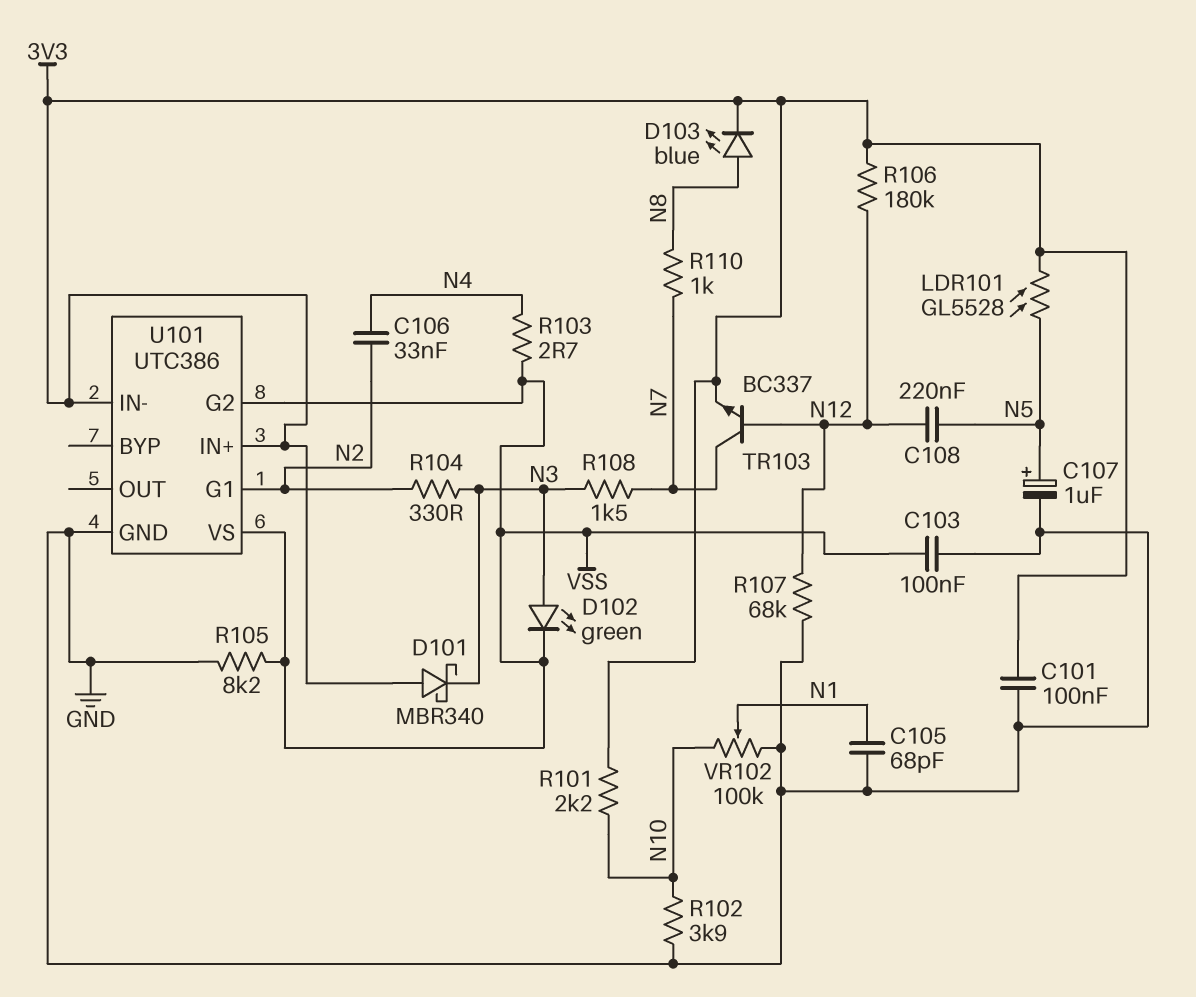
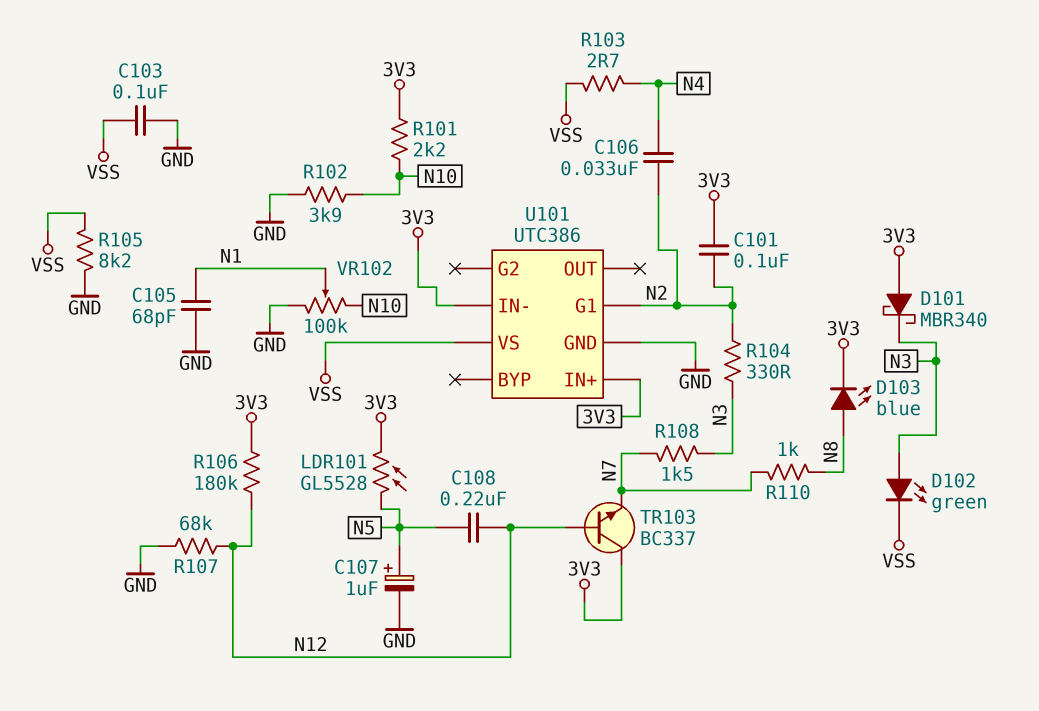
C101: 100nF (3V3, GND) -> 100nF (3V3, N2)
TR103: NPN BC337 (B N12, C N7, E 3V3) -> NPN BC337 (B N12, C 3V3, E N7)
U101 pin G2: VSS -> none

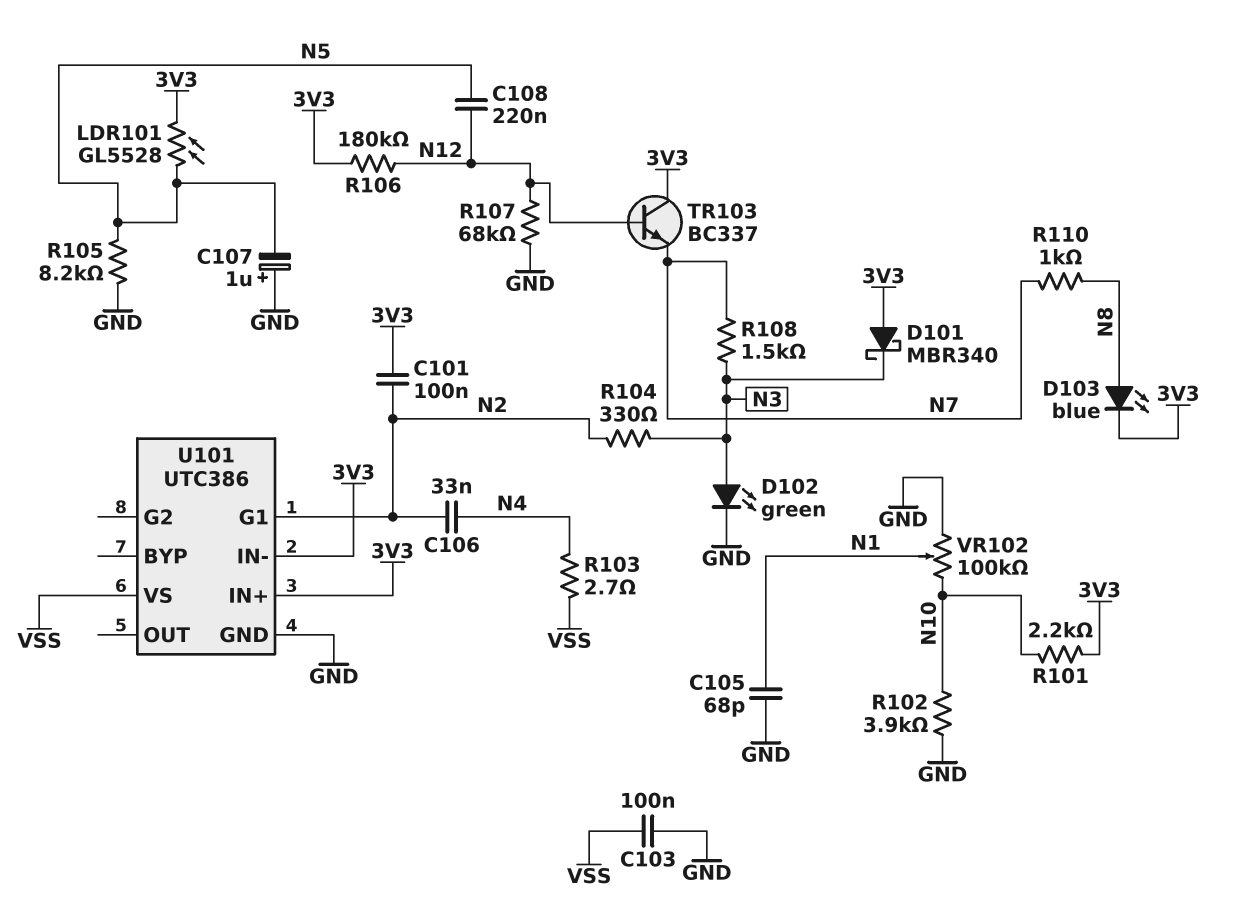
C107: 1uF (plus N5, minus GND) -> 1uF (plus GND, minus N5)
D102: LED green (A N3, K VSS) -> LED green (A N3, K GND)
R105: 8.2k (GND, VSS) -> 8.2k (GND, N5)

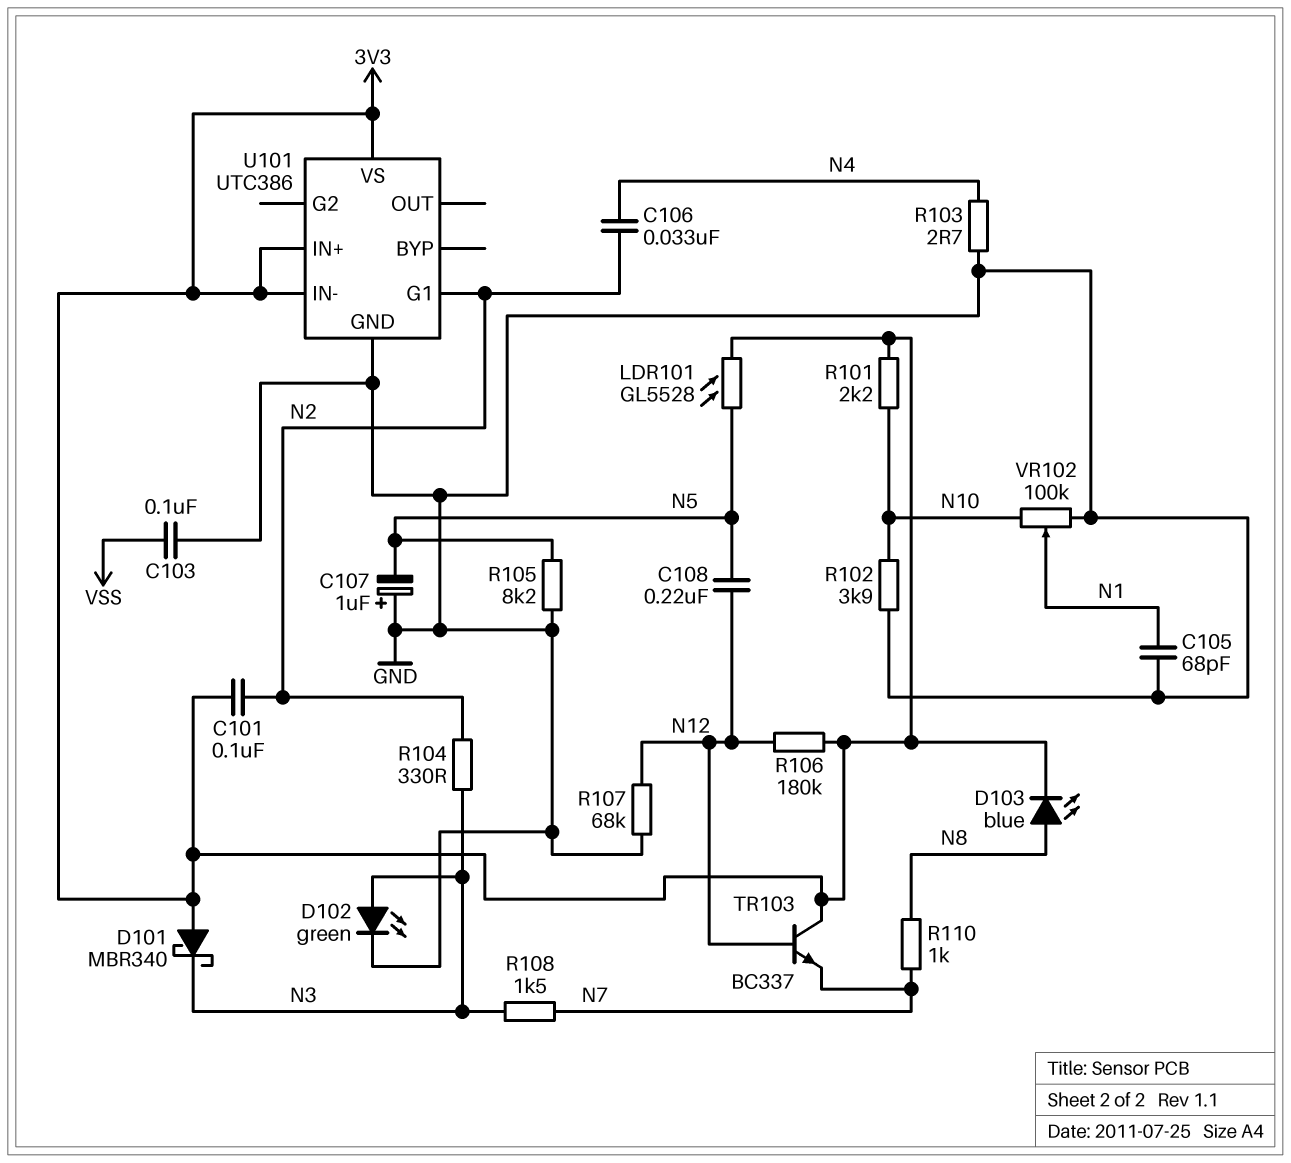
R103: 2.7 (N4, VSS) -> 2.7 (GND, N4)
U101 pin VS: VSS -> 3V3

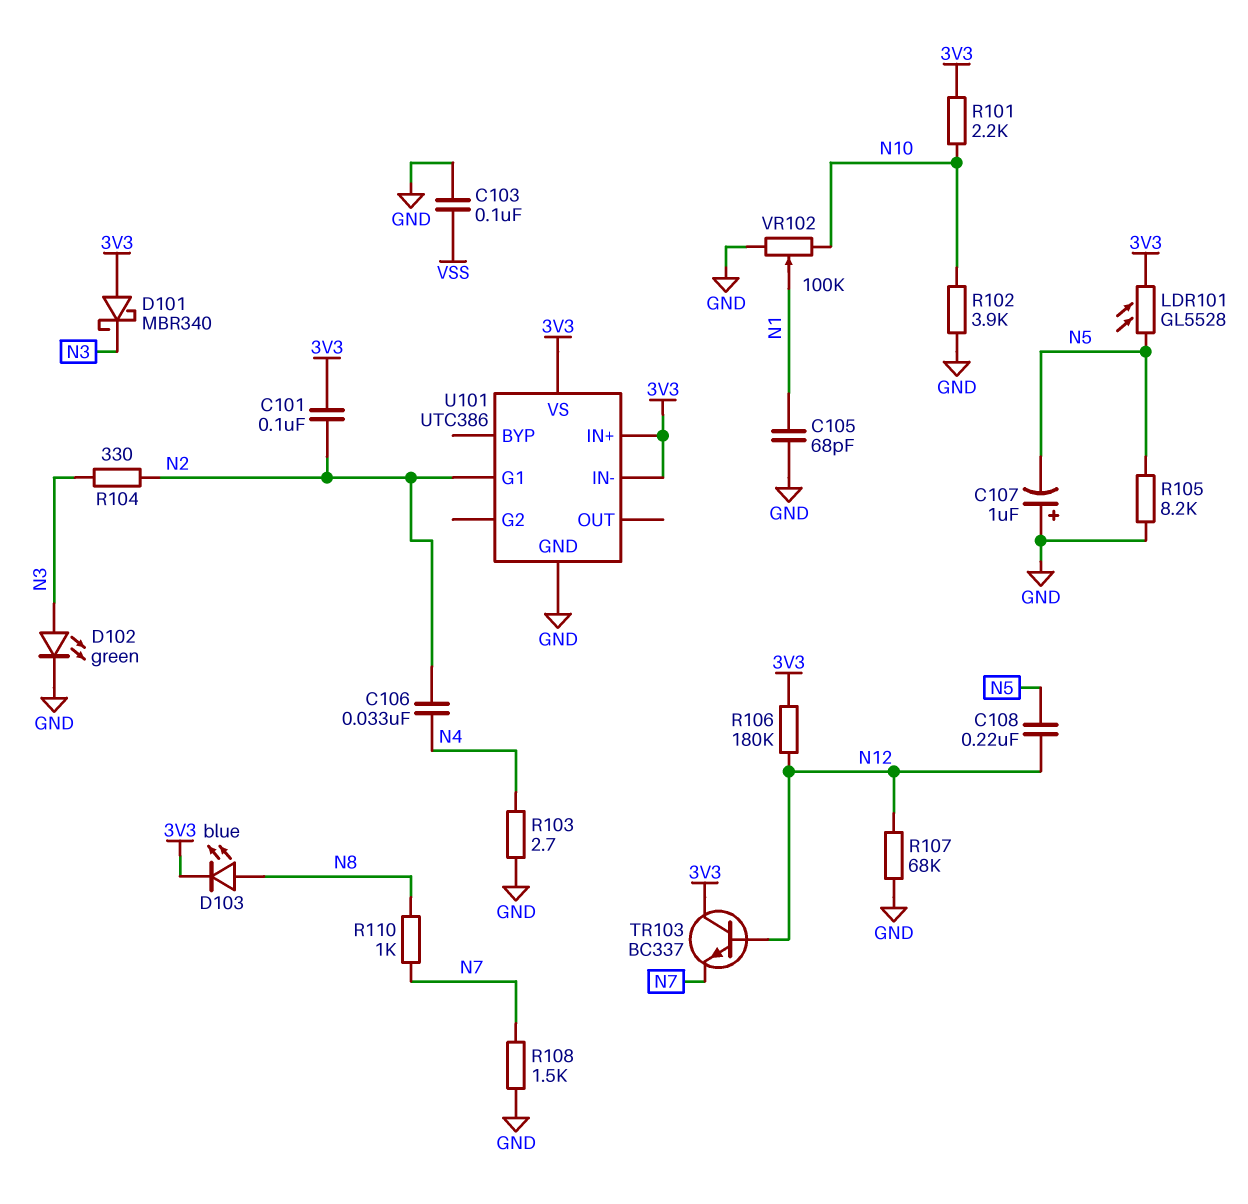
R108: 1.5k (N3, N7) -> 1.5k (GND, N7)

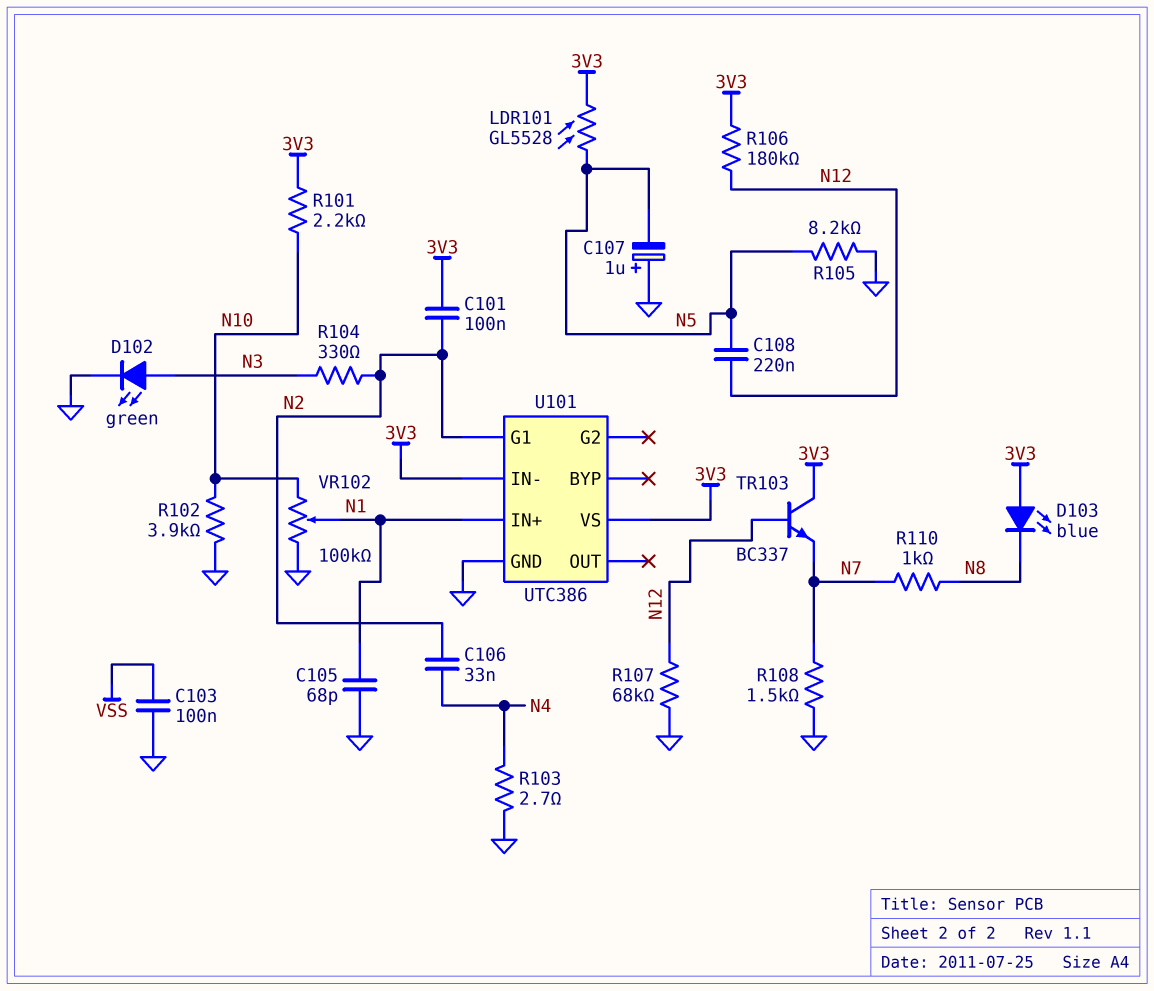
D101: schottky MBR340 (A 3V3, K N3) -> none
D103: LED blue (A N8, K 3V3) -> LED blue (A 3V3, K N8)
U101 pin IN+: 3V3 -> N1

